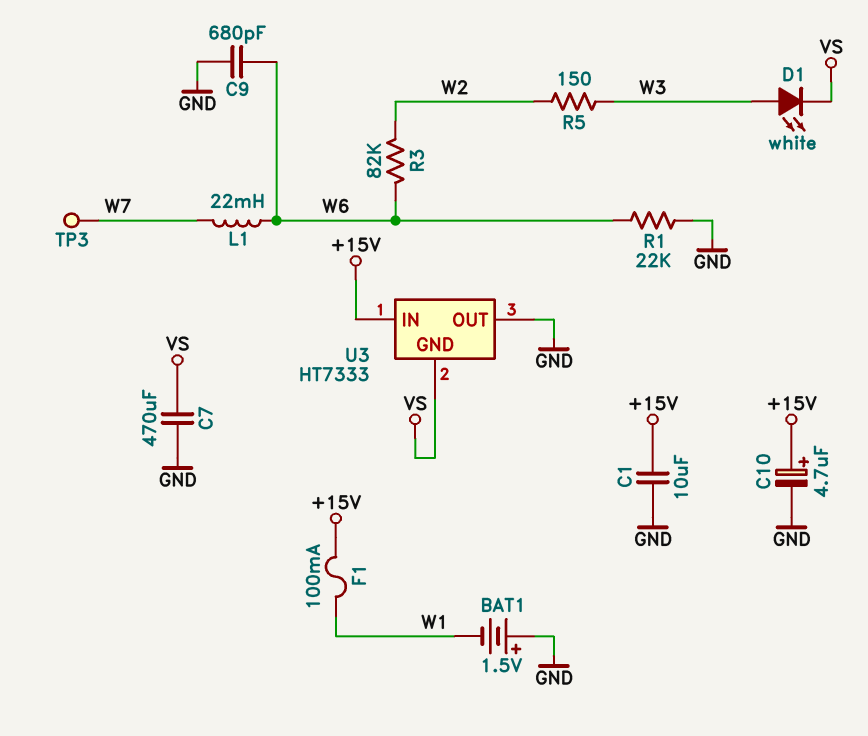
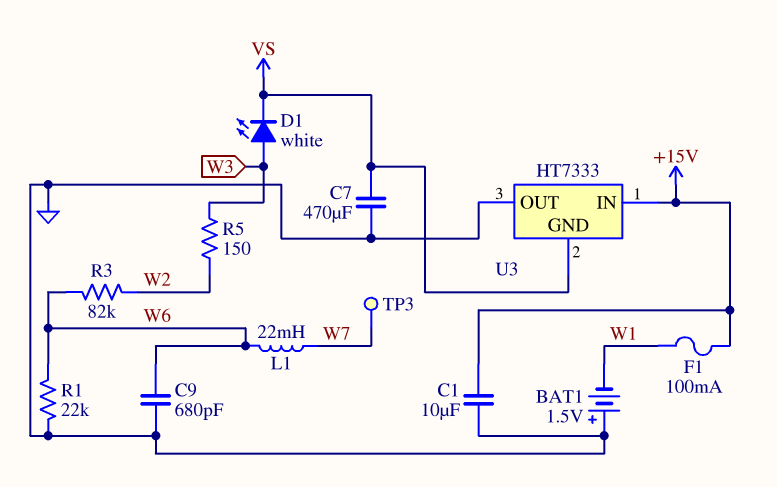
C10: 4.7uF (plus +15V, minus GND) -> none

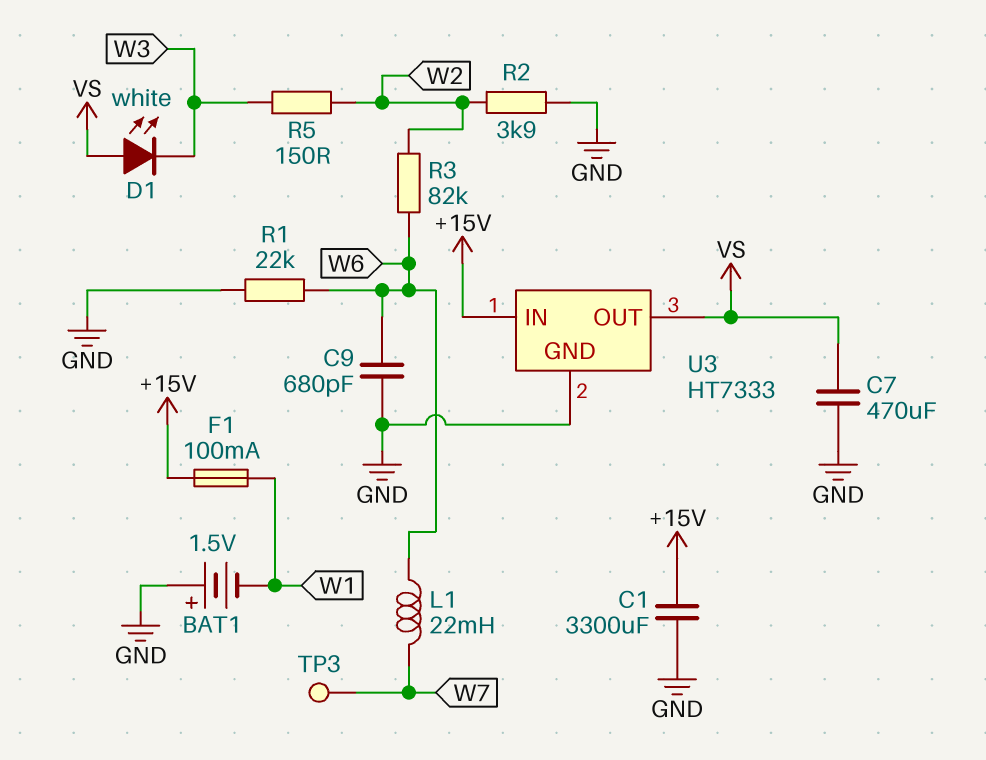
C1: 10uF (+15V, GND) -> 3300uF (+15V, GND)
D1: LED white (A W3, K VS) -> LED white (A VS, K W3)
R2: none -> 3.9k (GND, W2)
U3 pin GND: VS -> GND
U3 pin OUT: GND -> VS

